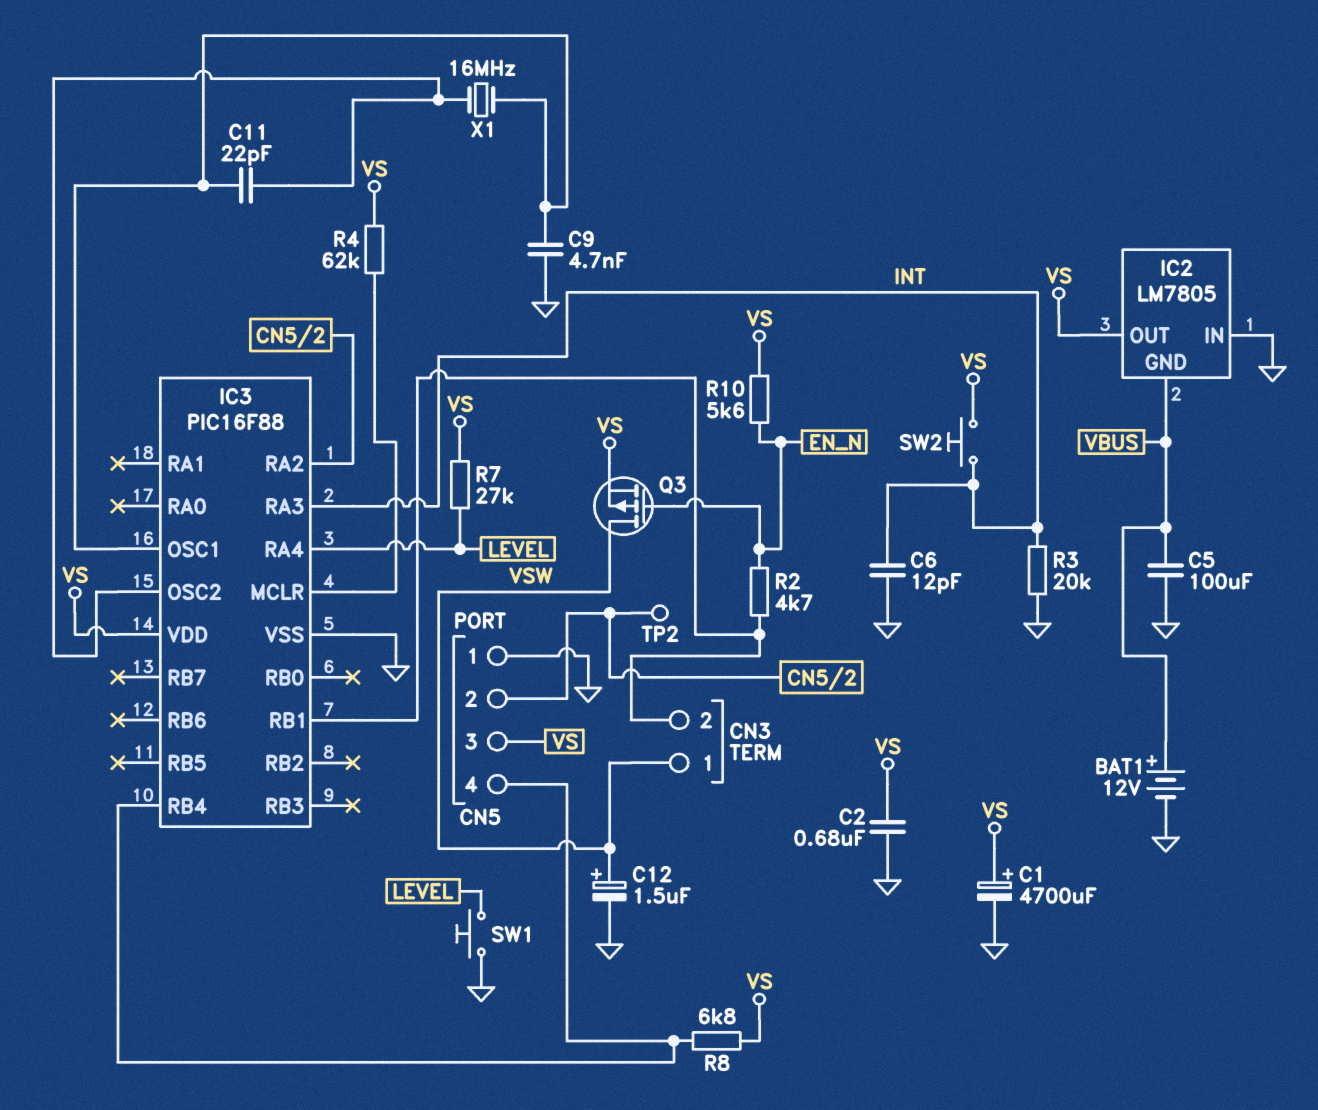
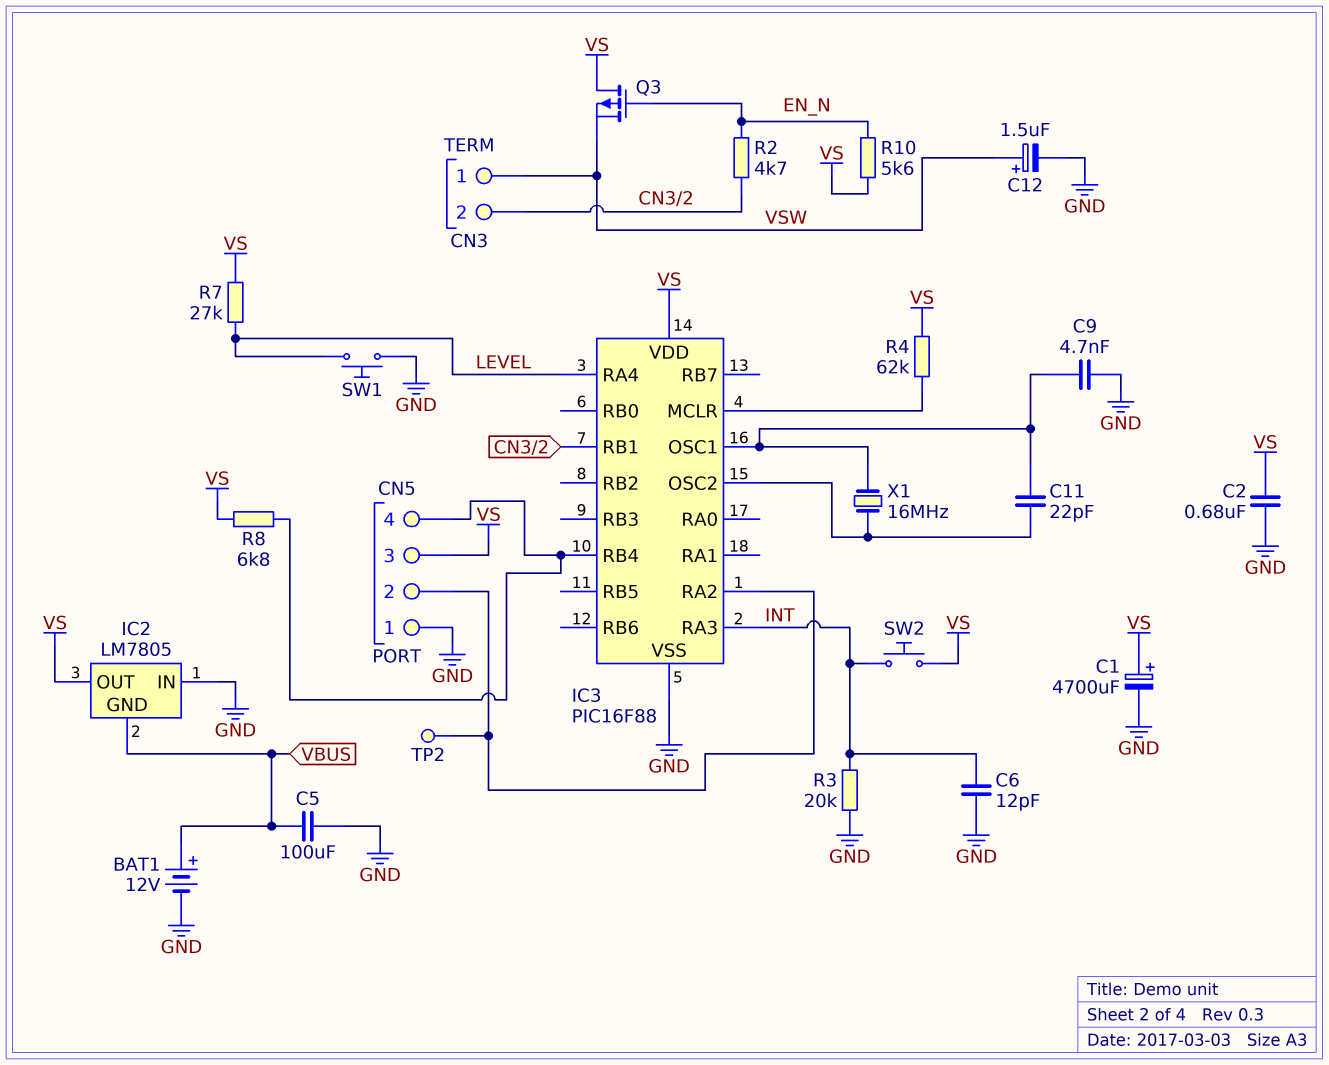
Q3: PMOS (G EN_N, D VSW, S VS) -> PMOS (G EN_N, D VS, S VSW)

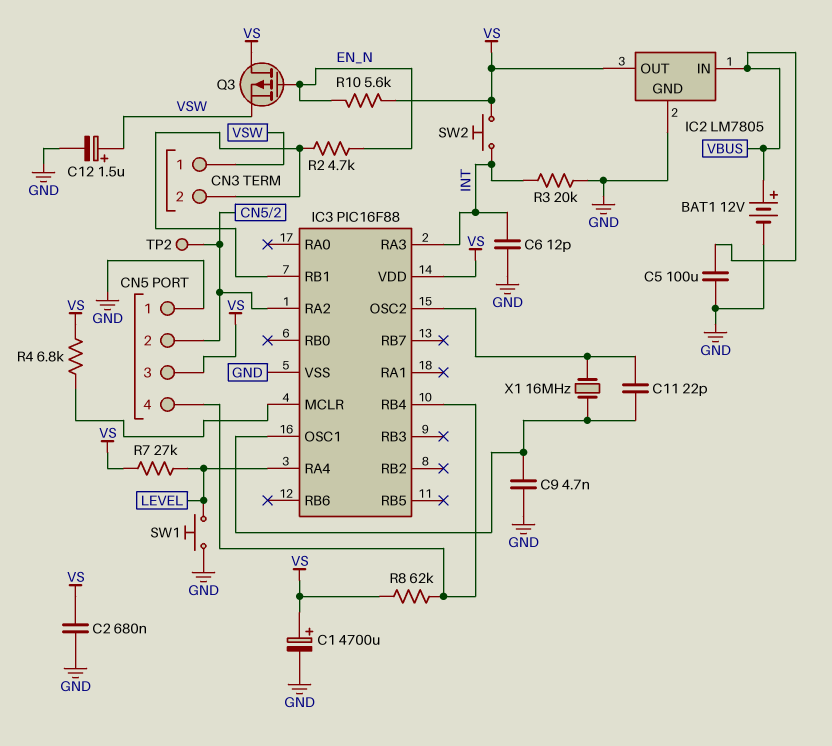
IC2 pin GND: VBUS -> GND
IC2 pin IN: GND -> VBUS
R4: 62k (IC3/MCLR, VS) -> 6.8k (IC3/MCLR, VS)
R8: 6.8k (CN5/4, VS) -> 62k (CN5/4, VS)

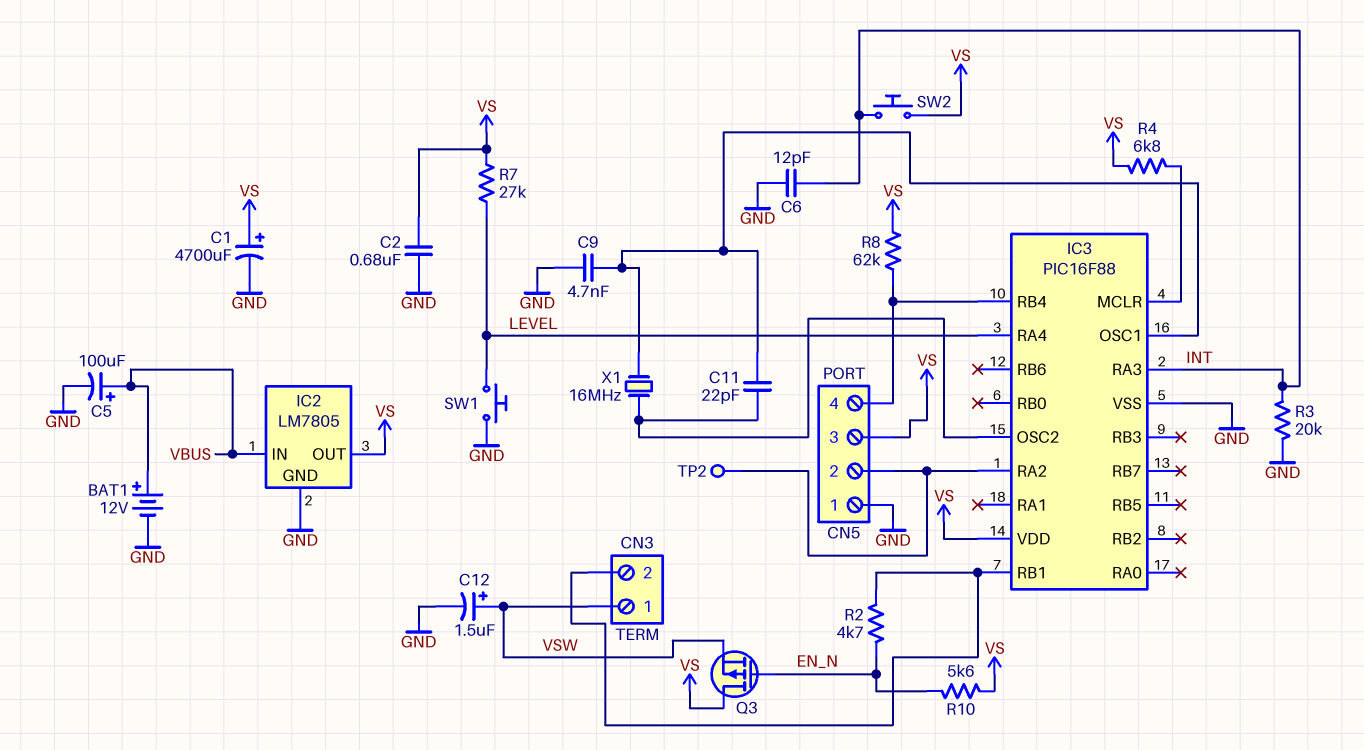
C5: 100uF (GND, VBUS) -> 100uF (plus VBUS, minus GND)

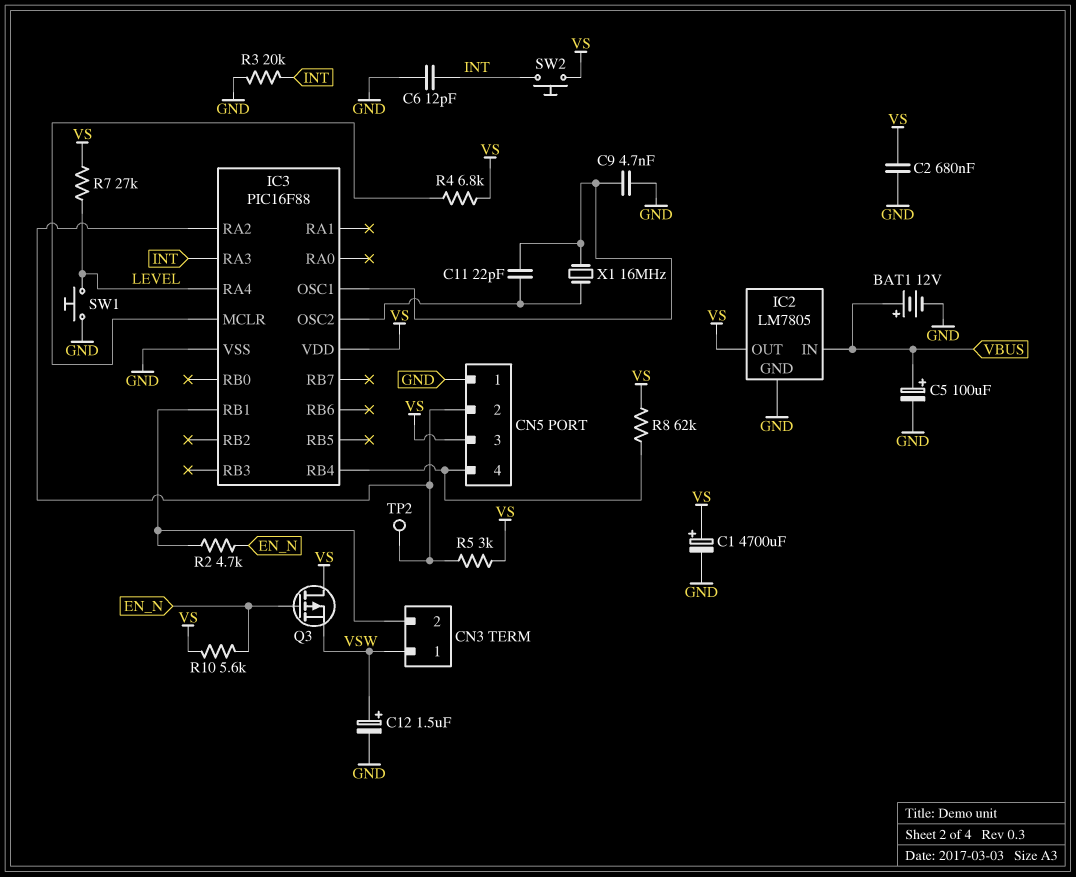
R5: none -> 3k (CN5/2, VS)

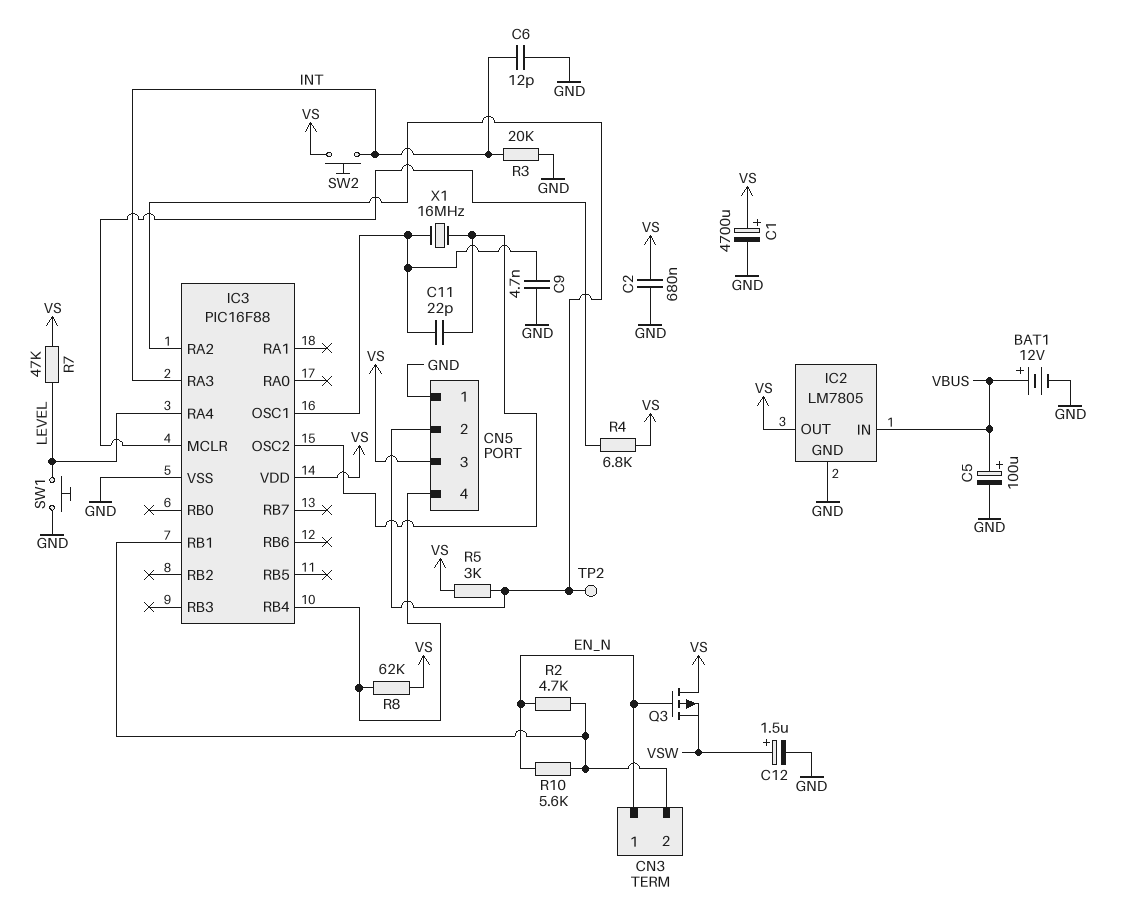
CN3 pin 1: VSW -> EN_N
R7: 27k (LEVEL, VS) -> 47k (LEVEL, VS)
R10: 5.6k (EN_N, VS) -> 5.6k (CN3/2, EN_N)

